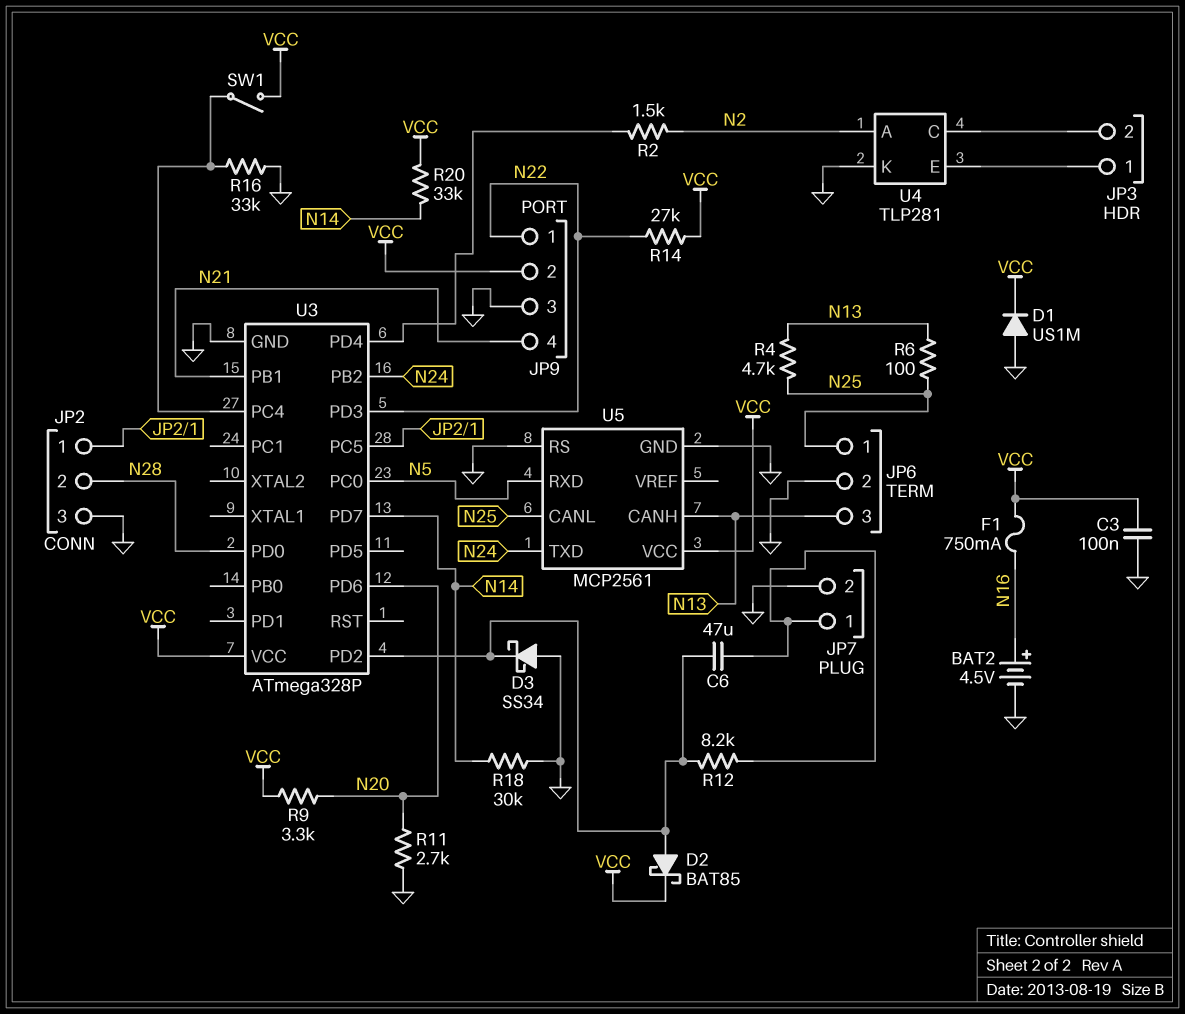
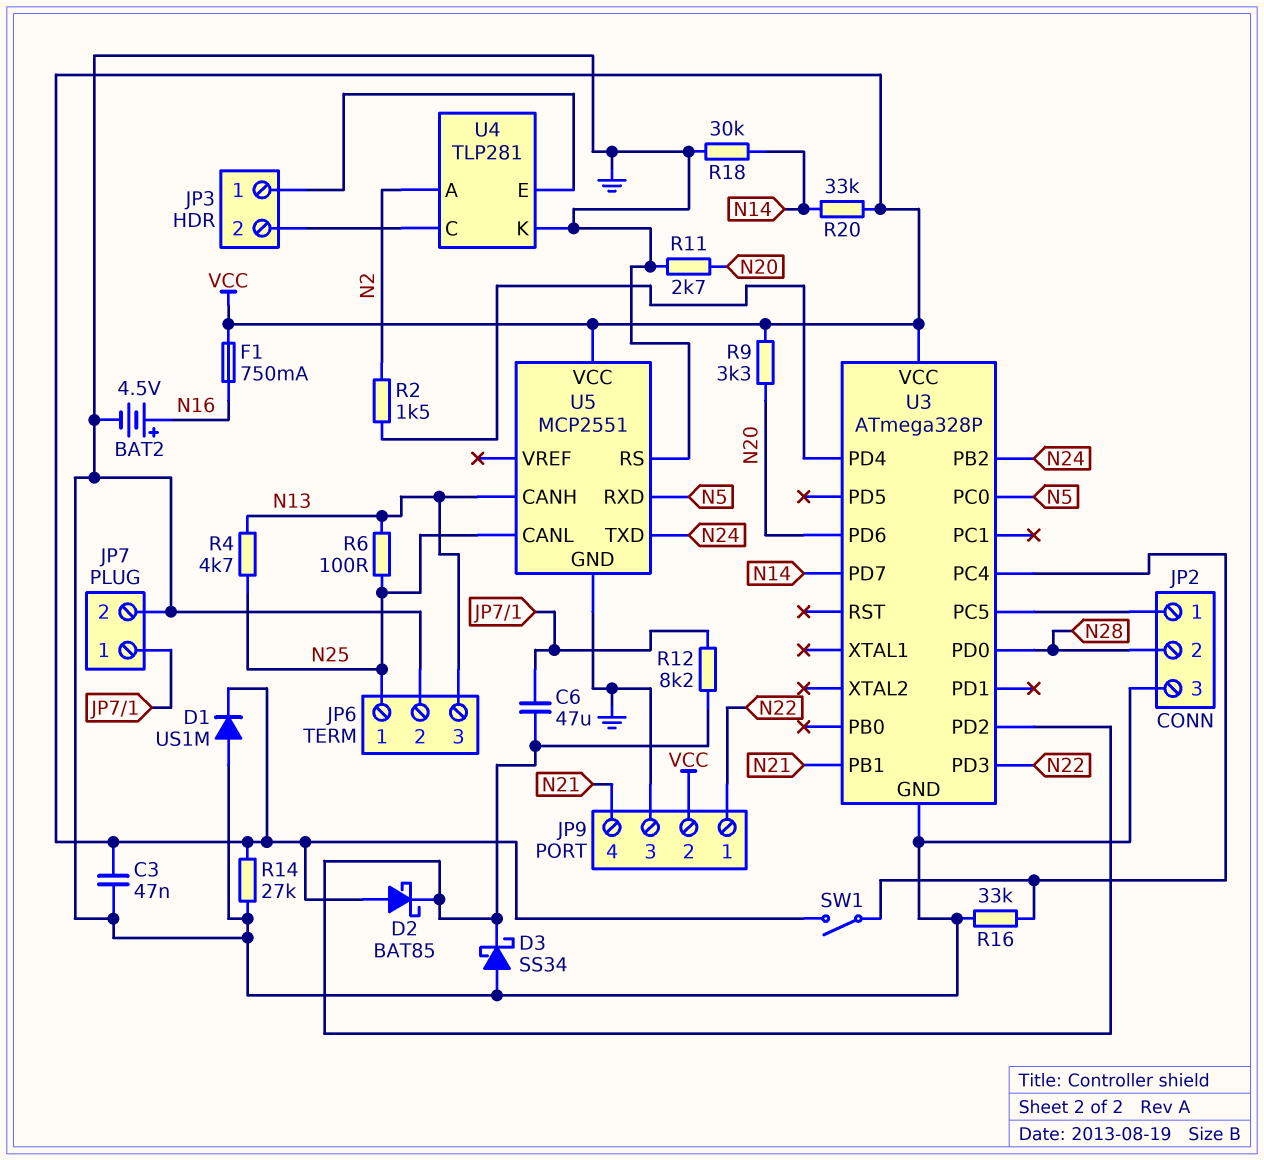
C3: 100nF (GND, VCC) -> 47nF (GND, VCC)
D2: schottky BAT85 (A U3/PD2, K VCC) -> schottky BAT85 (A VCC, K U3/PD2)
R14: 27k (N22, VCC) -> 27k (GND, VCC)
U5: MCP2561 -> MCP2551

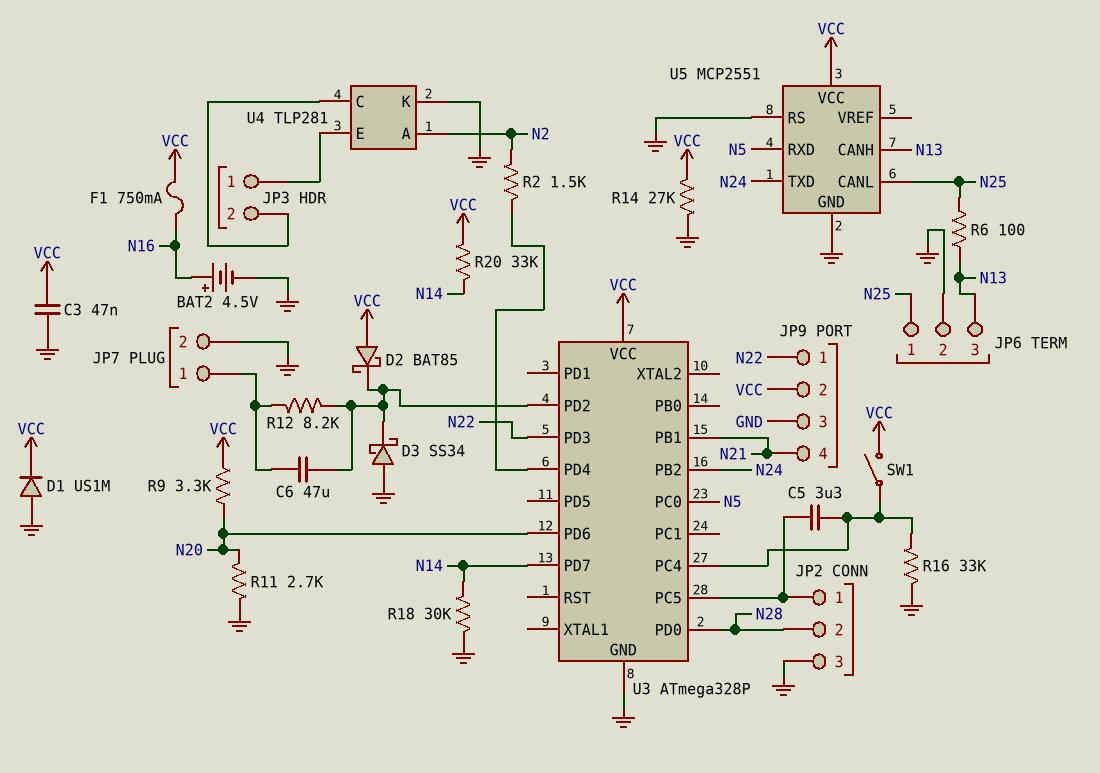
C5: none -> 3.3uF (JP2/1, U3/PC4)
R4: 4.7k (N13, N25) -> none

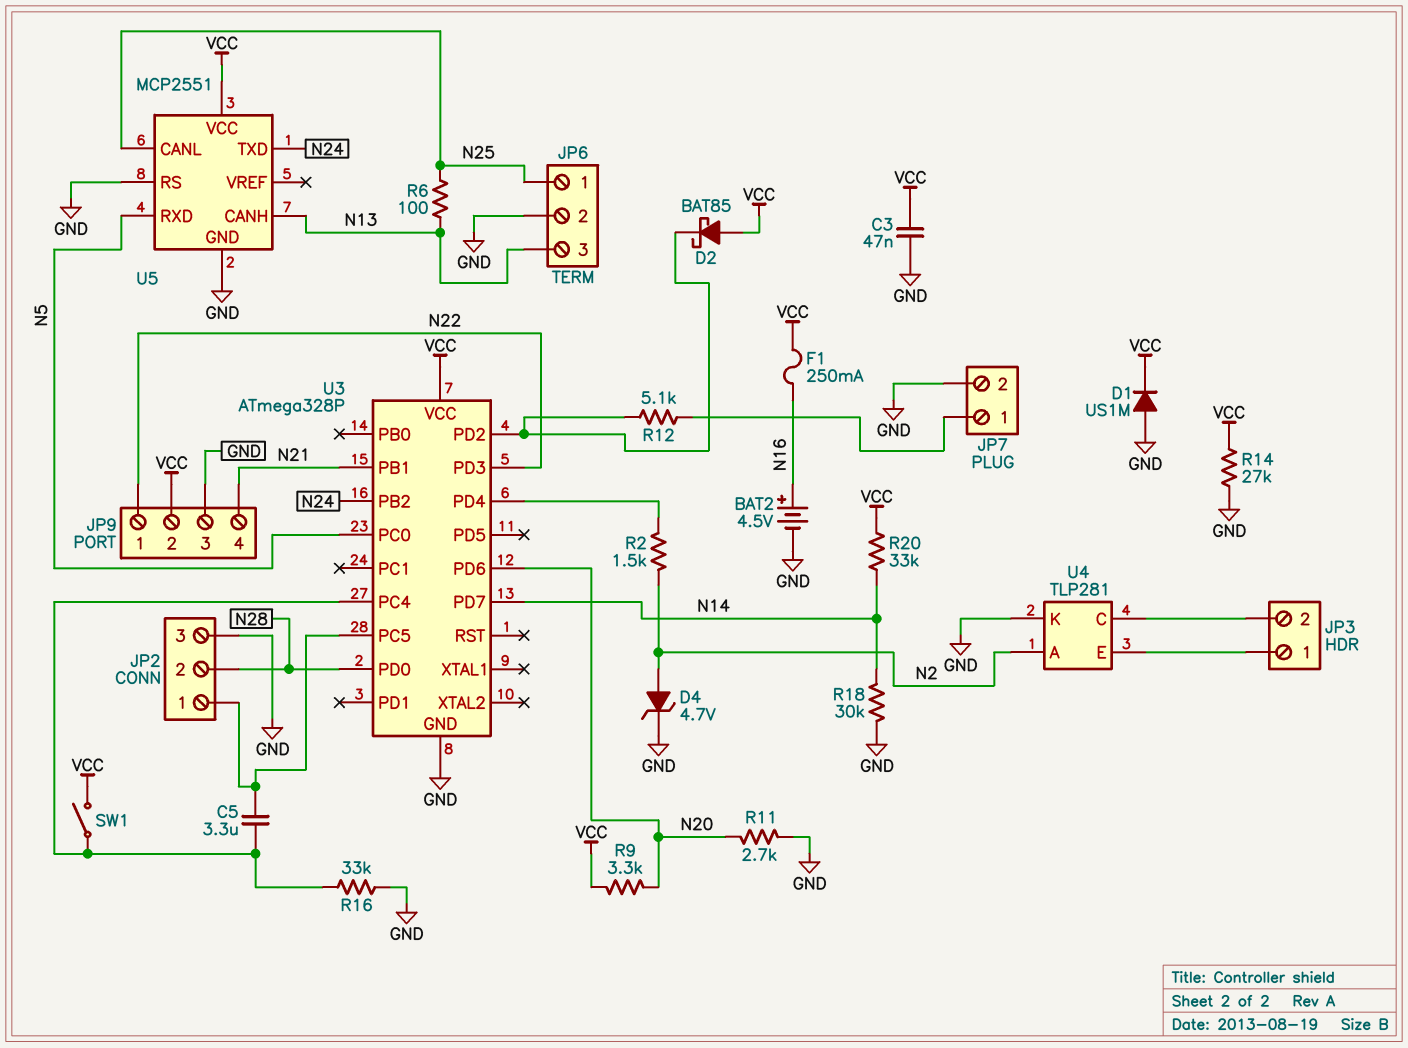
C6: 47uF (JP7/1, U3/PD2) -> none
D3: schottky SS34 (A GND, K U3/PD2) -> none
D4: none -> zener 4.7V (A N2, K GND)
F1: 750mA (N16, VCC) -> 250mA (N16, VCC)
R12: 8.2k (JP7/1, U3/PD2) -> 5.1k (JP7/1, U3/PD2)

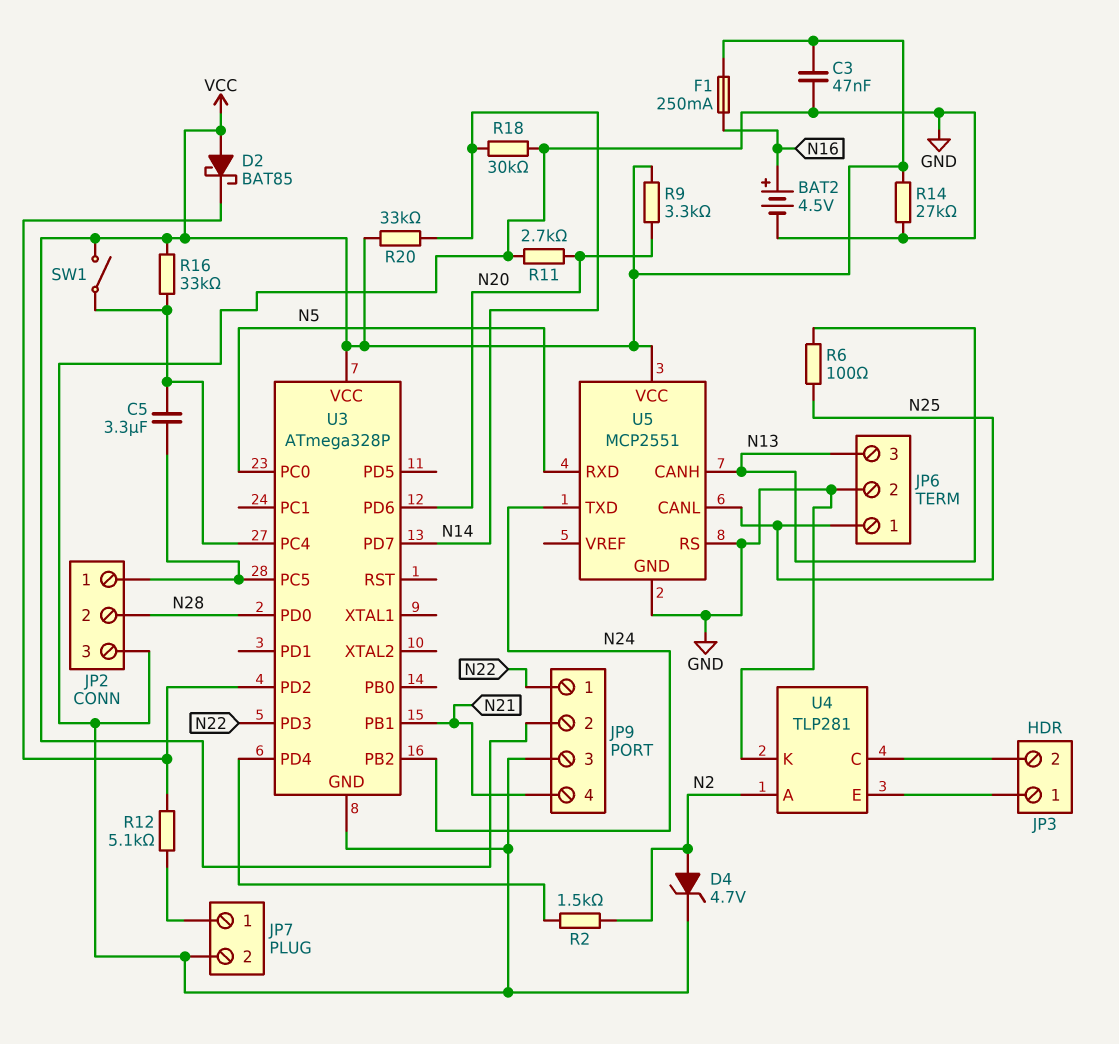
D1: diode US1M (A GND, K VCC) -> none
R16: 33k (GND, U3/PC4) -> 33k (U3/PC4, VCC)

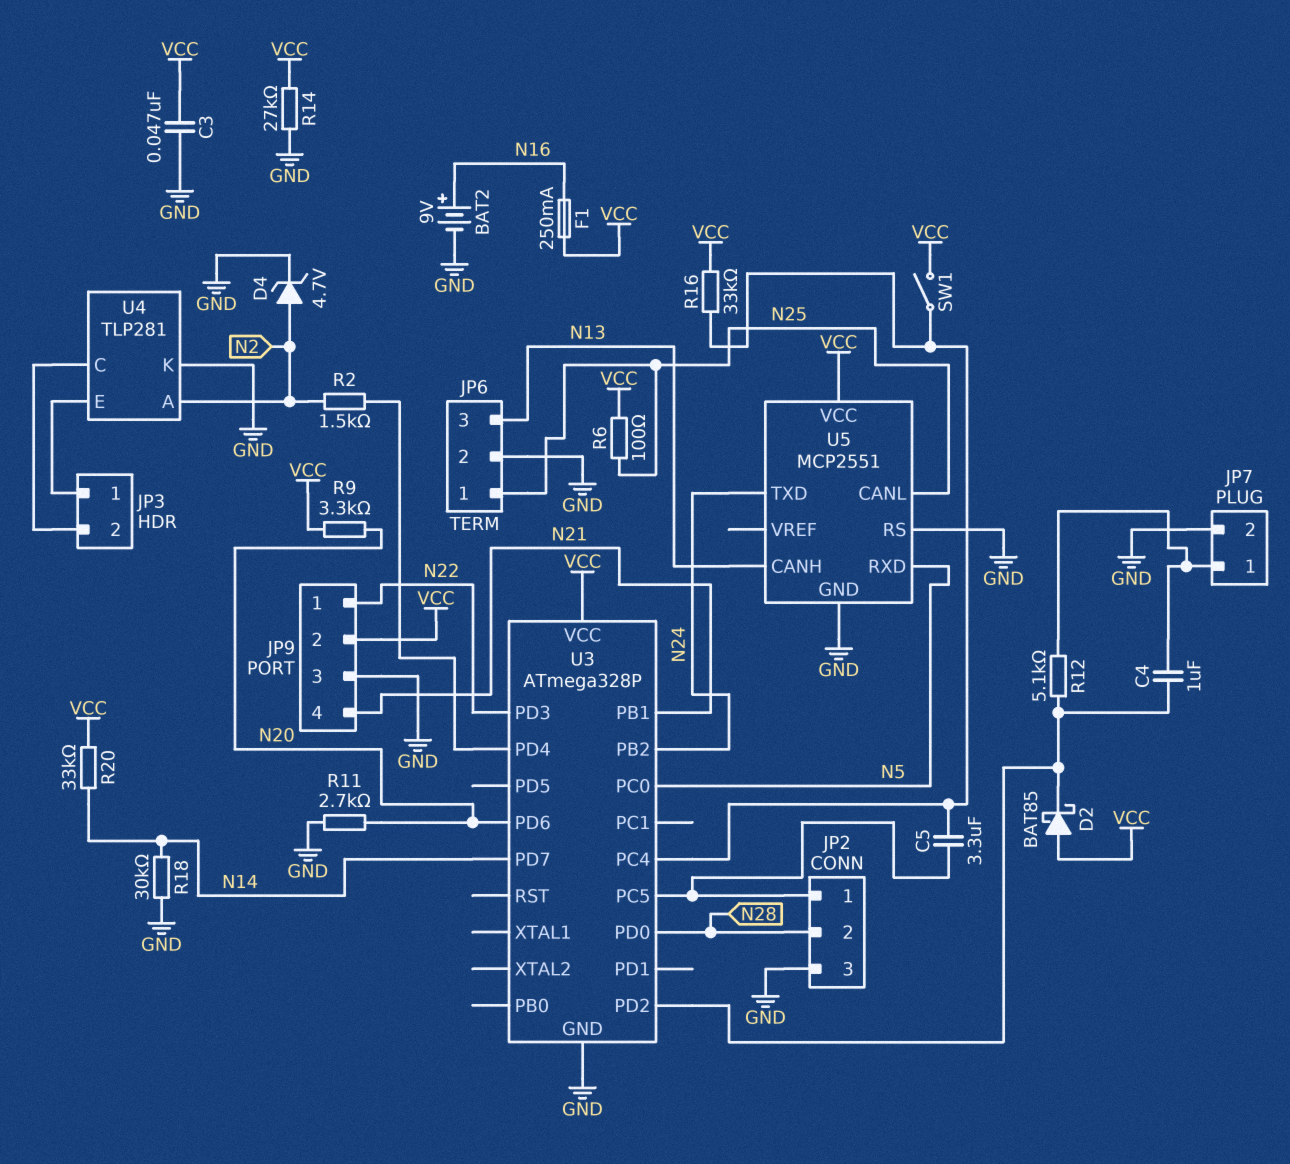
BAT2: 4.5V (plus N16, minus GND) -> 9V (plus N16, minus GND)
C4: none -> 1uF (JP7/1, U3/PD2)
R6: 100 (N13, N25) -> 100 (N25, VCC)

